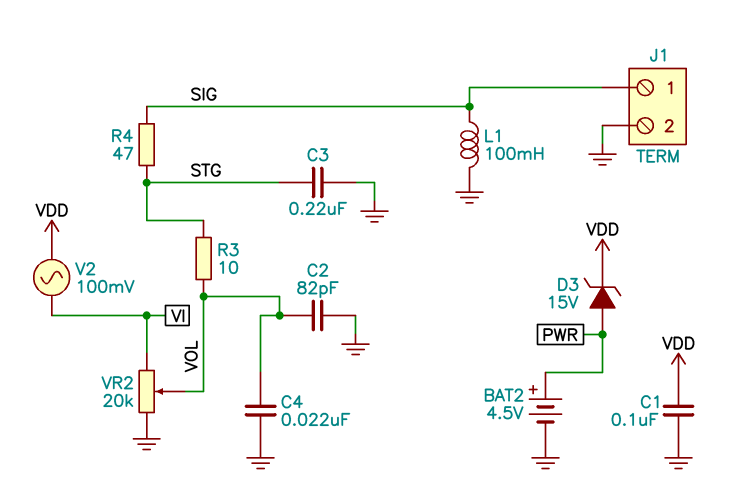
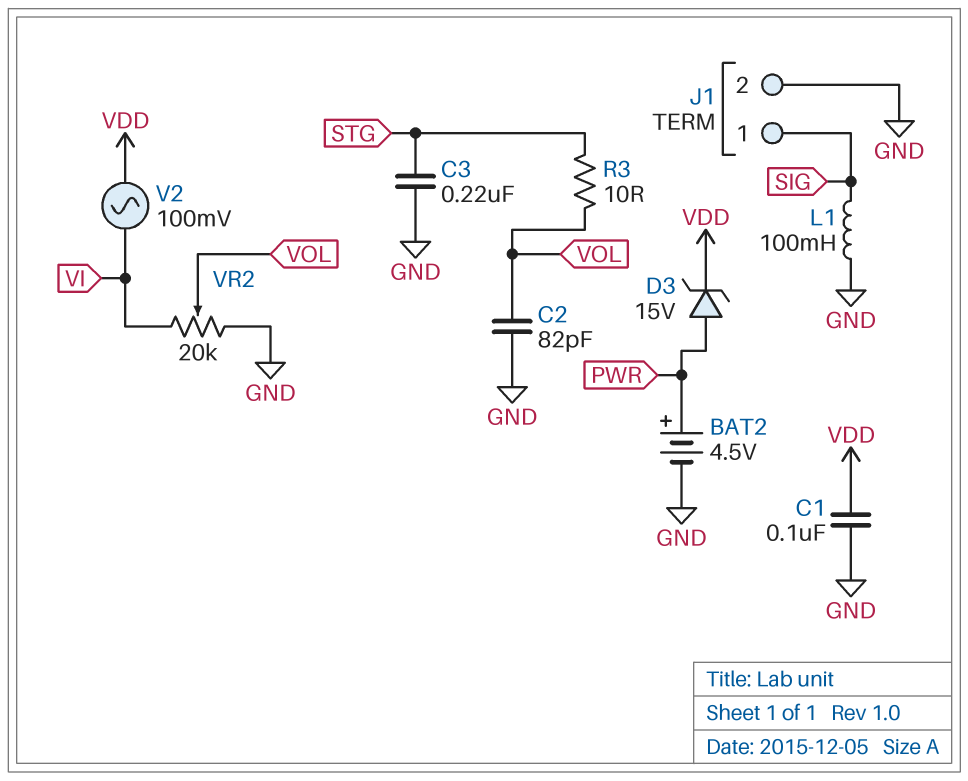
C4: 22nF (GND, VOL) -> none
R4: 47 (SIG, STG) -> none

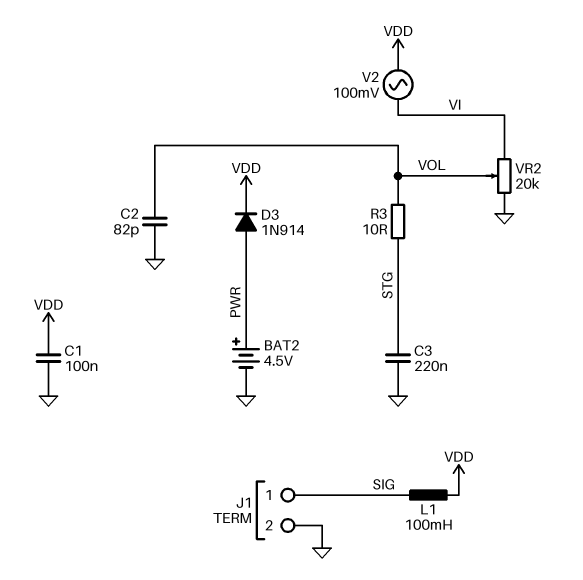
D3: zener 15V (A PWR, K VDD) -> diode 1N914 (A PWR, K VDD)
L1: 100mH (GND, SIG) -> 100mH (SIG, VDD)

